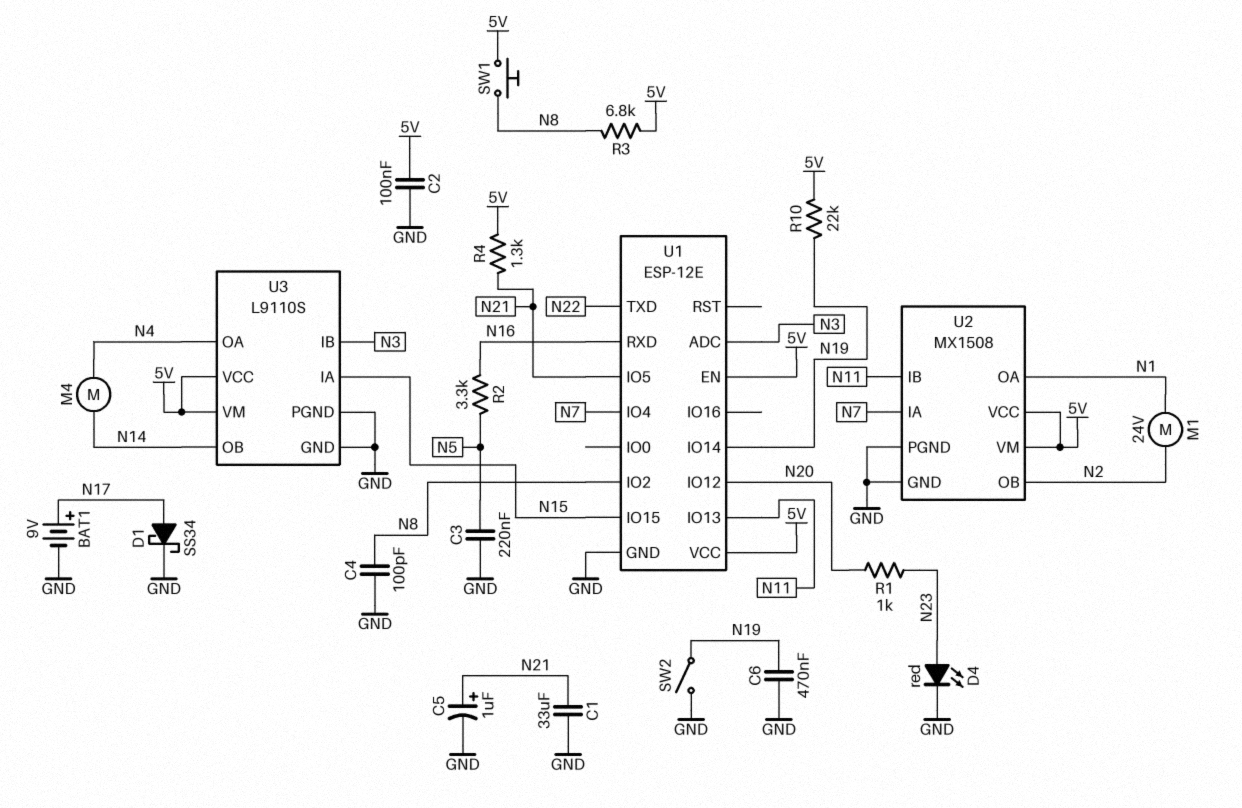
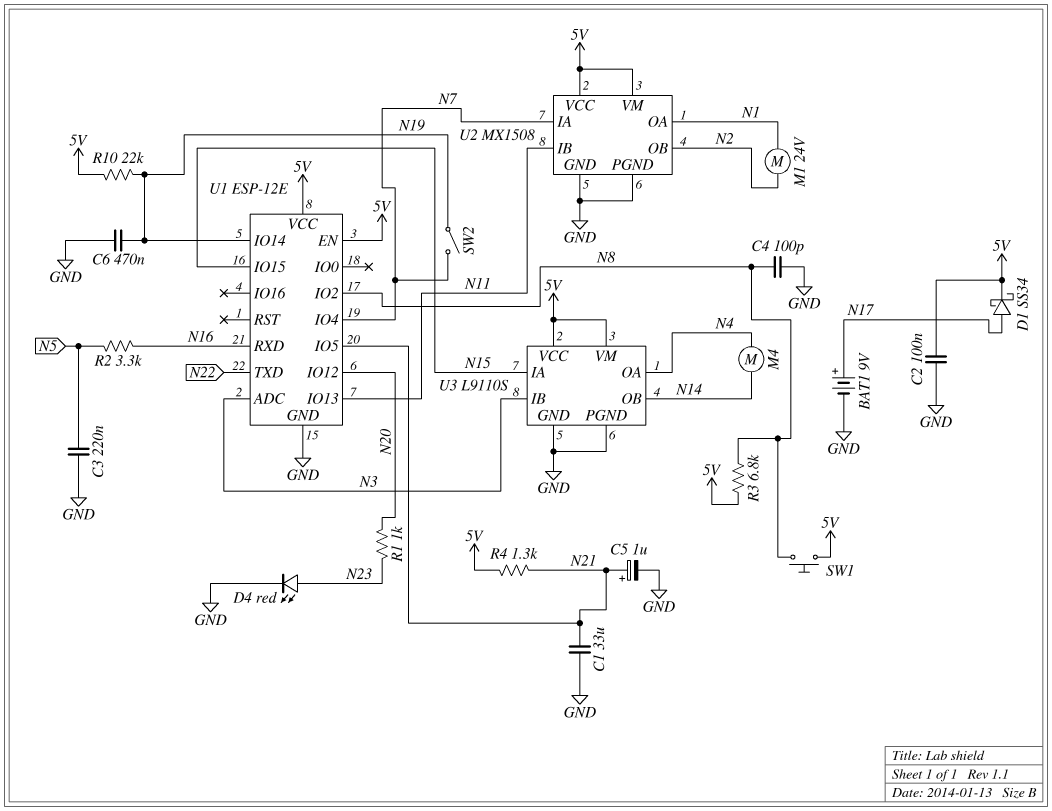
D1: schottky SS34 (A N17, K GND) -> schottky SS34 (A N17, K 5V)
SW2: switch (GND, N19) -> switch (N7, N19)

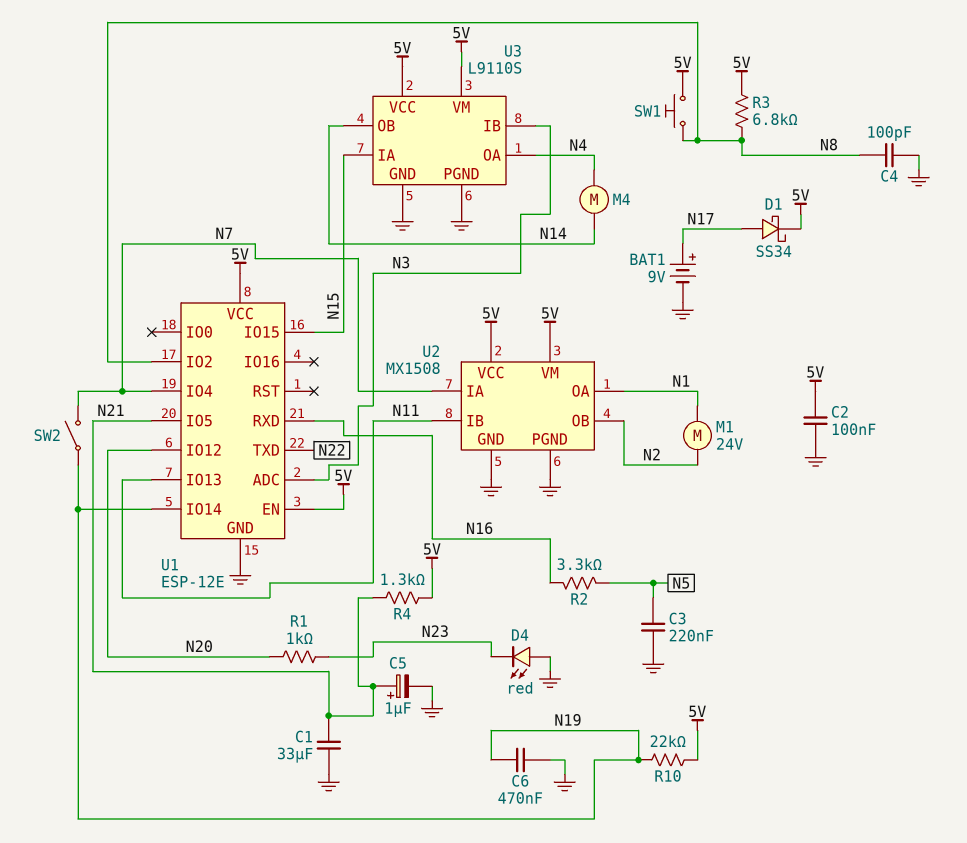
D4: LED red (A N23, K GND) -> LED red (A GND, K N23)

